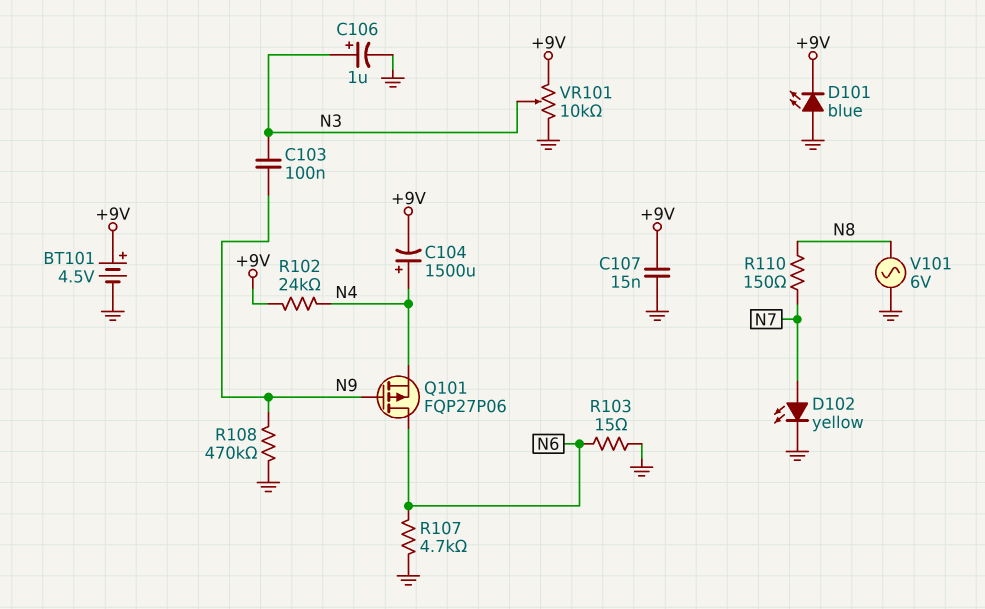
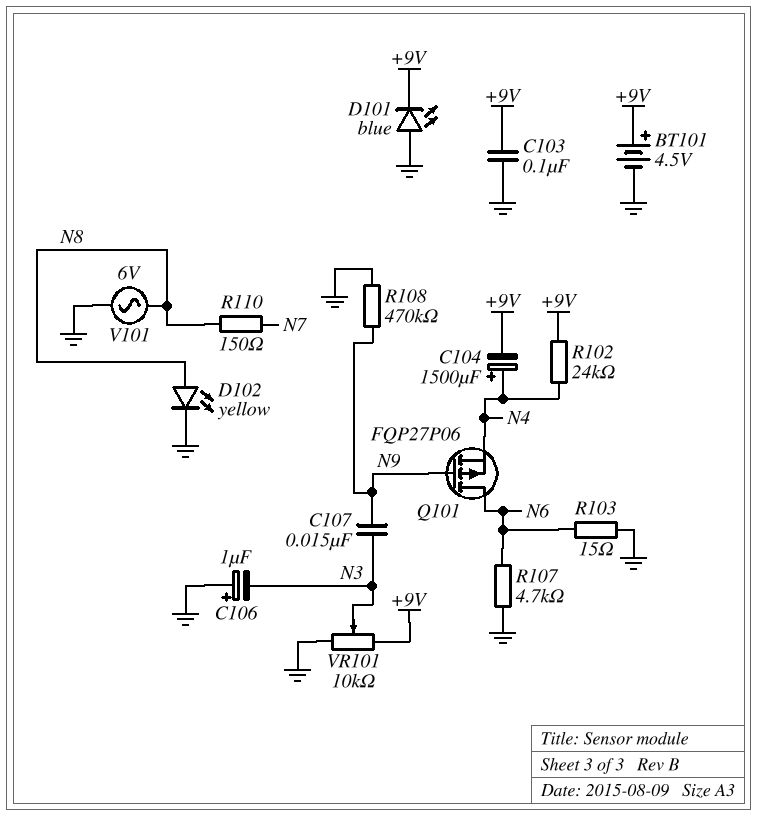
C103: 100nF (N3, N9) -> 100nF (+9V, GND)
C106: 1uF (plus N3, minus GND) -> 1uF (plus GND, minus N3)
C107: 15nF (+9V, GND) -> 15nF (N3, N9)
D102: LED yellow (A N7, K GND) -> LED yellow (A N8, K GND)

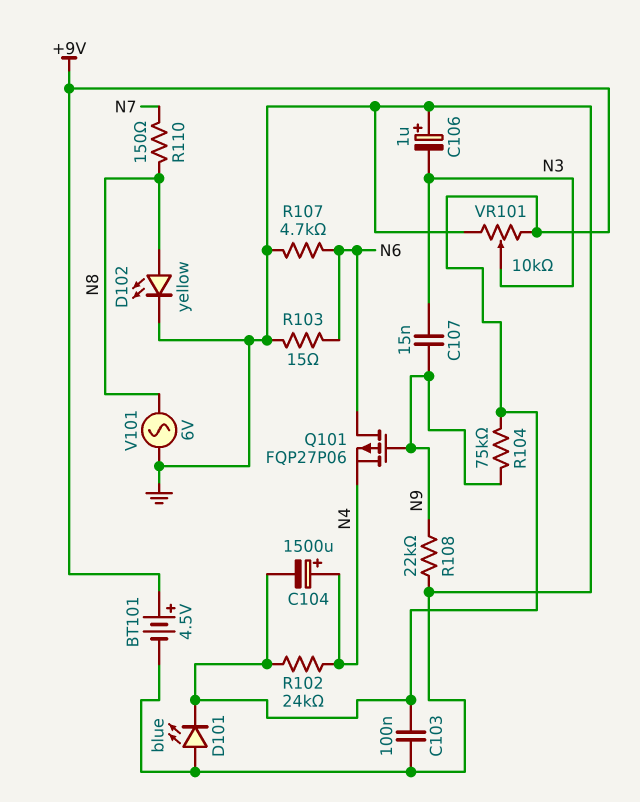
R104: none -> 75k (+9V, N9)
R108: 470k (GND, N9) -> 22k (GND, N9)

